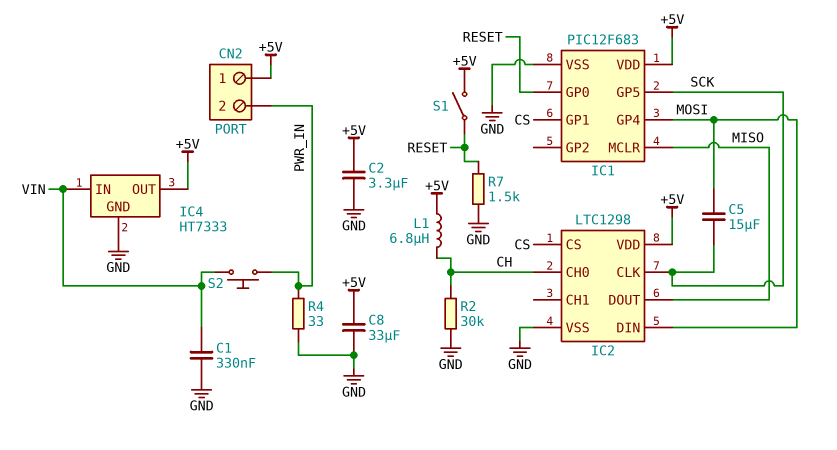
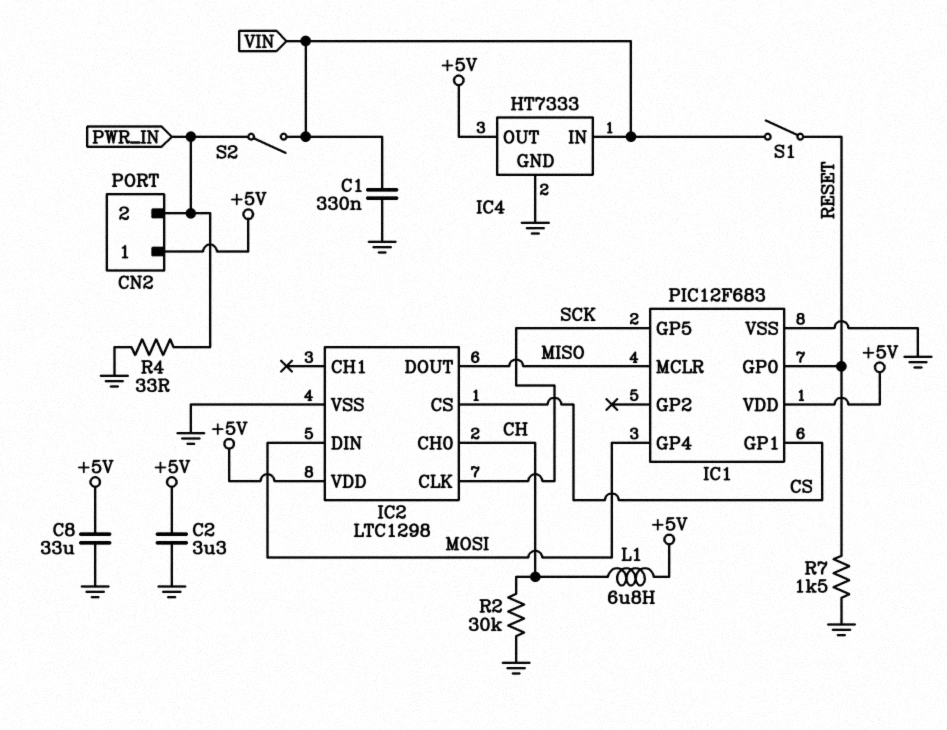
C5: 15uF (MOSI, SCK) -> none
S1: switch (+5V, RESET) -> switch (RESET, VIN)
S2: button (PWR_IN, VIN) -> switch (PWR_IN, VIN)

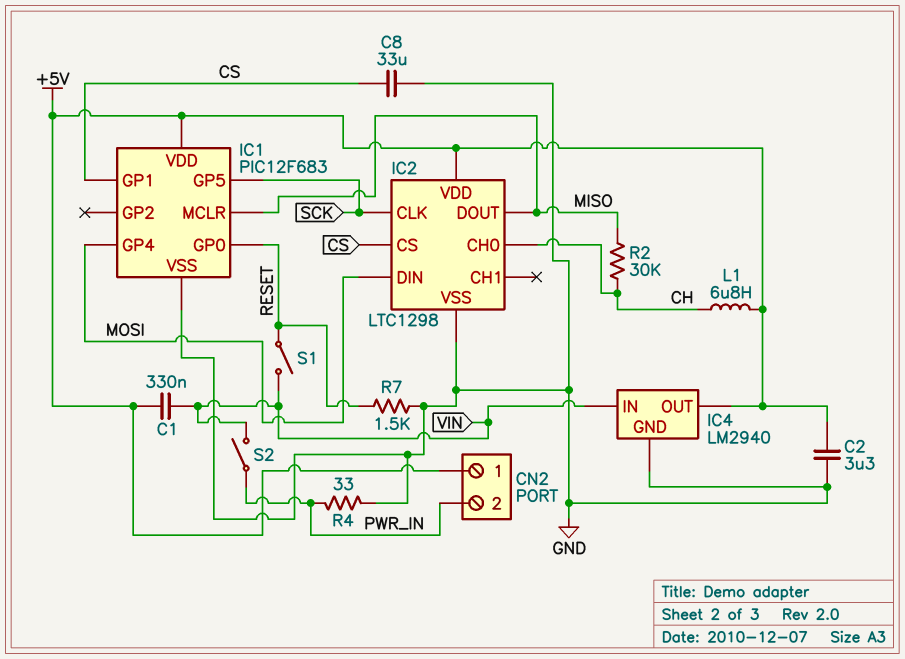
C1: 330nF (GND, VIN) -> 330nF (+5V, VIN)
C8: 33uF (+5V, GND) -> 33uF (CS, GND)
IC4: HT7333 -> LM2940
R2: 30k (CH, GND) -> 30k (CH, MISO)

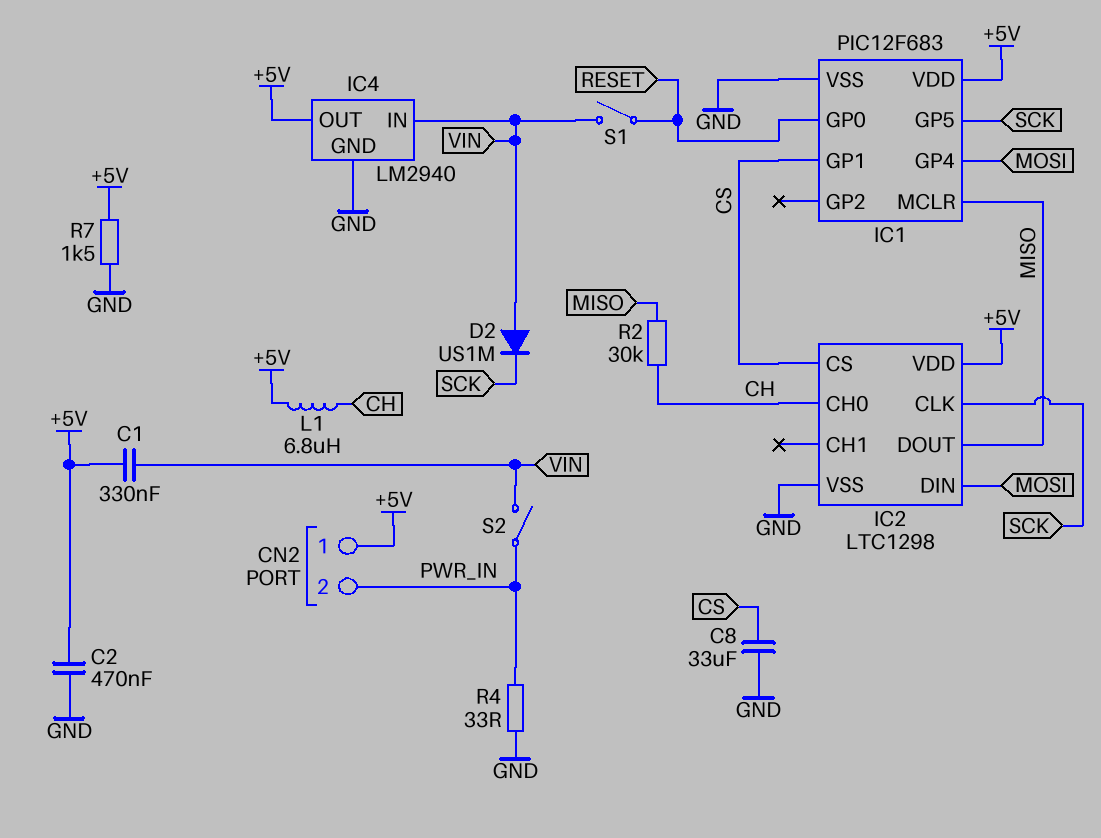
C2: 3.3uF (+5V, GND) -> 470nF (+5V, GND)
D2: none -> diode US1M (A VIN, K SCK)
R7: 1.5k (GND, RESET) -> 1.5k (+5V, GND)

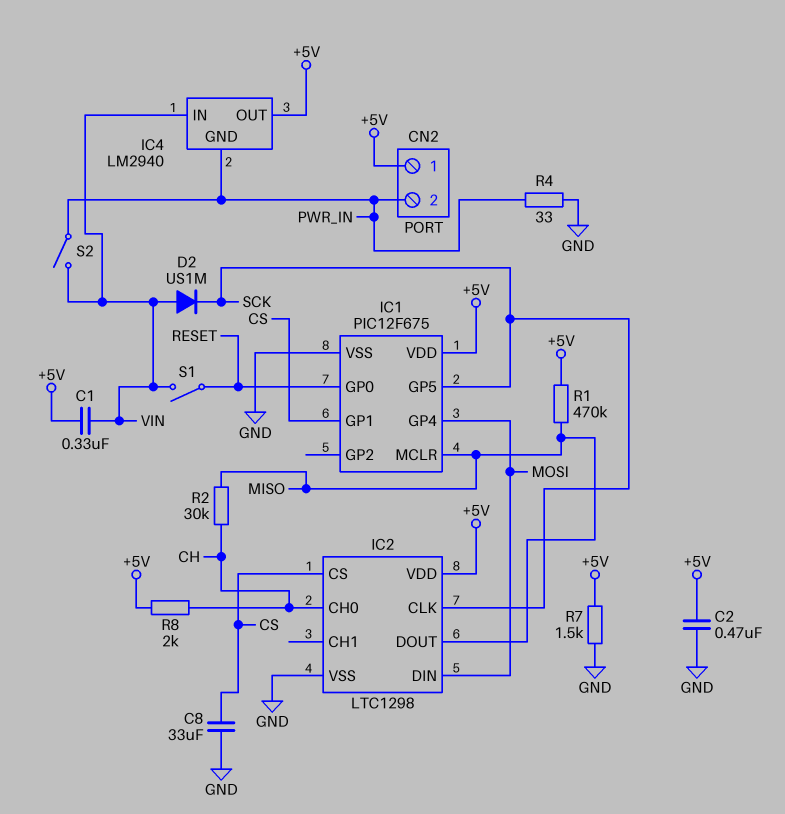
IC1: PIC12F683 -> PIC12F675
IC4 pin GND: GND -> PWR_IN
L1: 6.8uH (+5V, CH) -> none
R1: none -> 470k (+5V, MISO)
R8: none -> 2k (+5V, CH)

